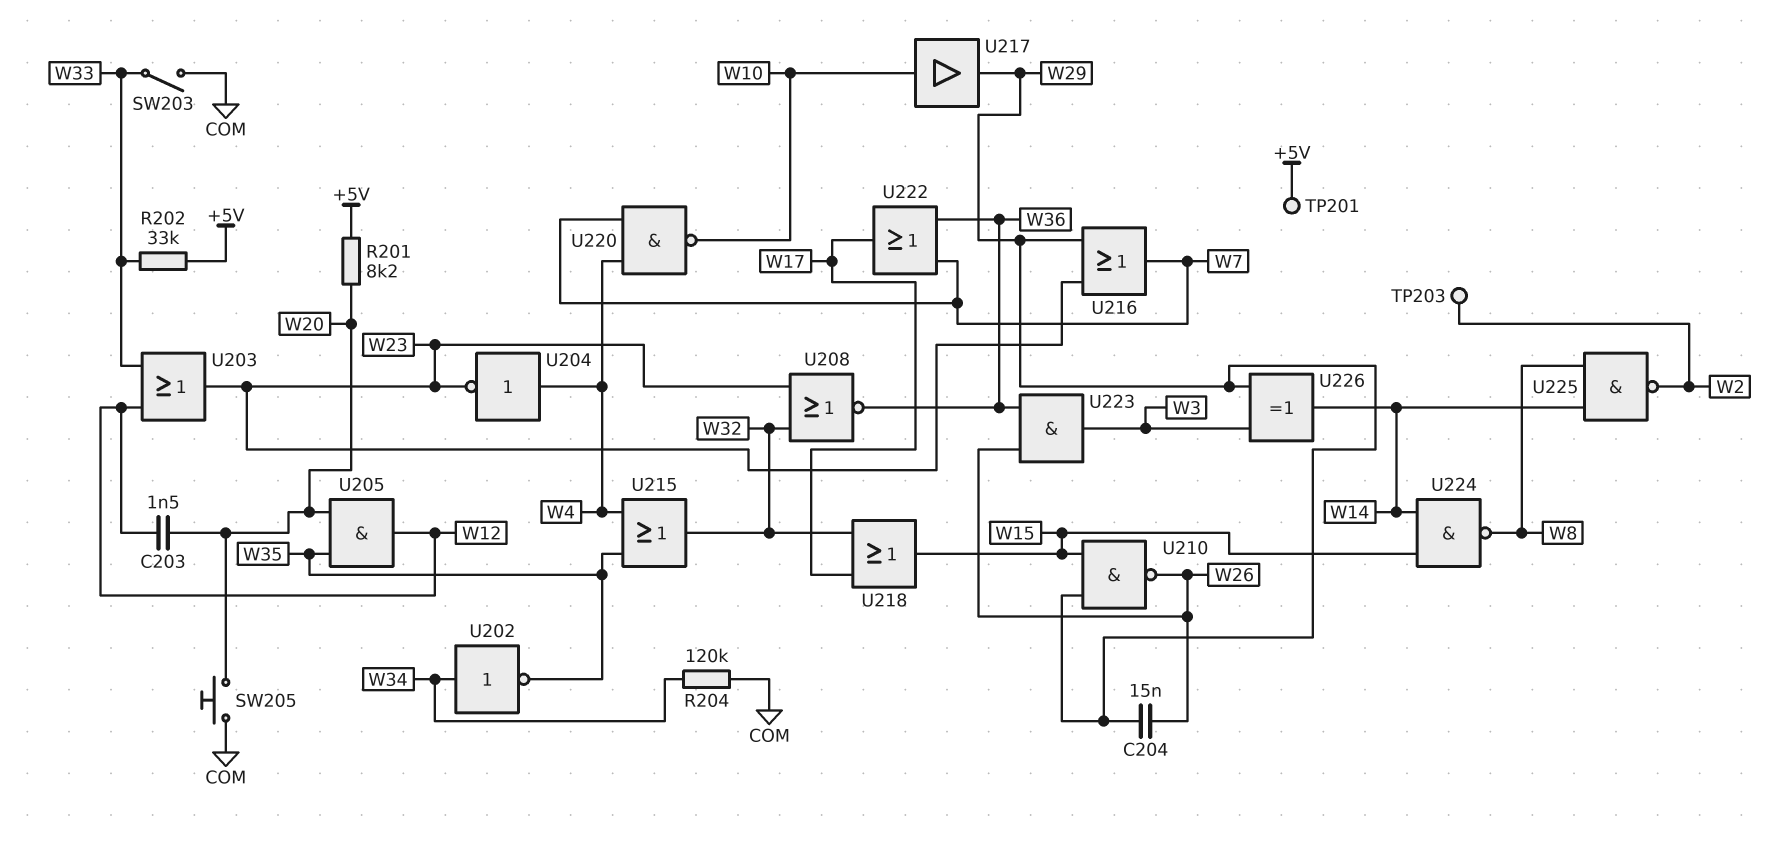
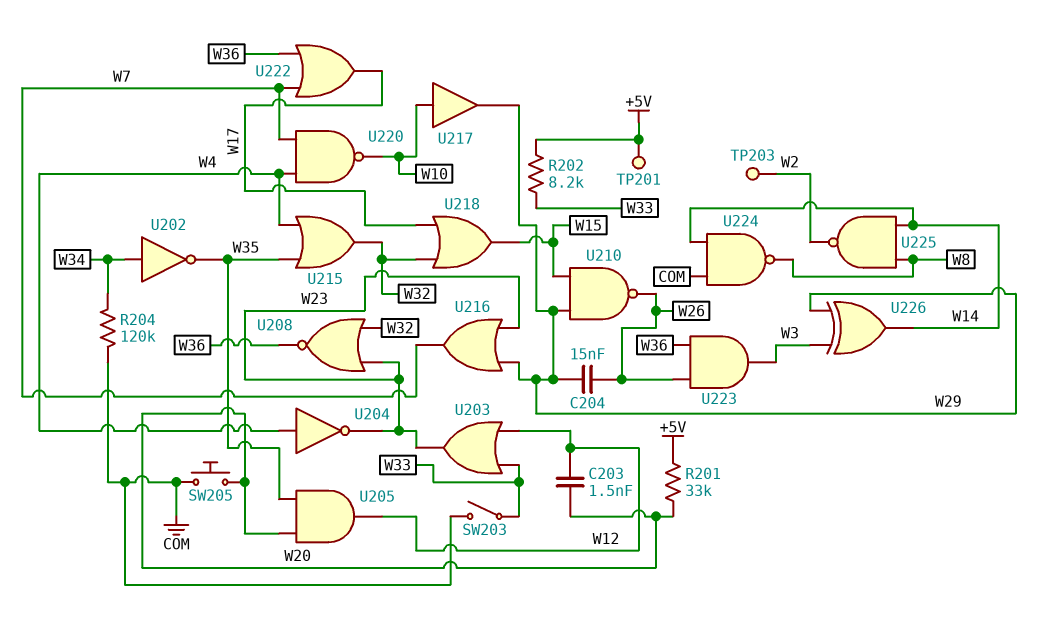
R201: 8.2k (+5V, W20) -> 33k (+5V, W20)
R202: 33k (+5V, W33) -> 8.2k (+5V, W33)
U224: NAND (in W14, in W15, out W8) -> NAND (in COM, in W14, out W8)

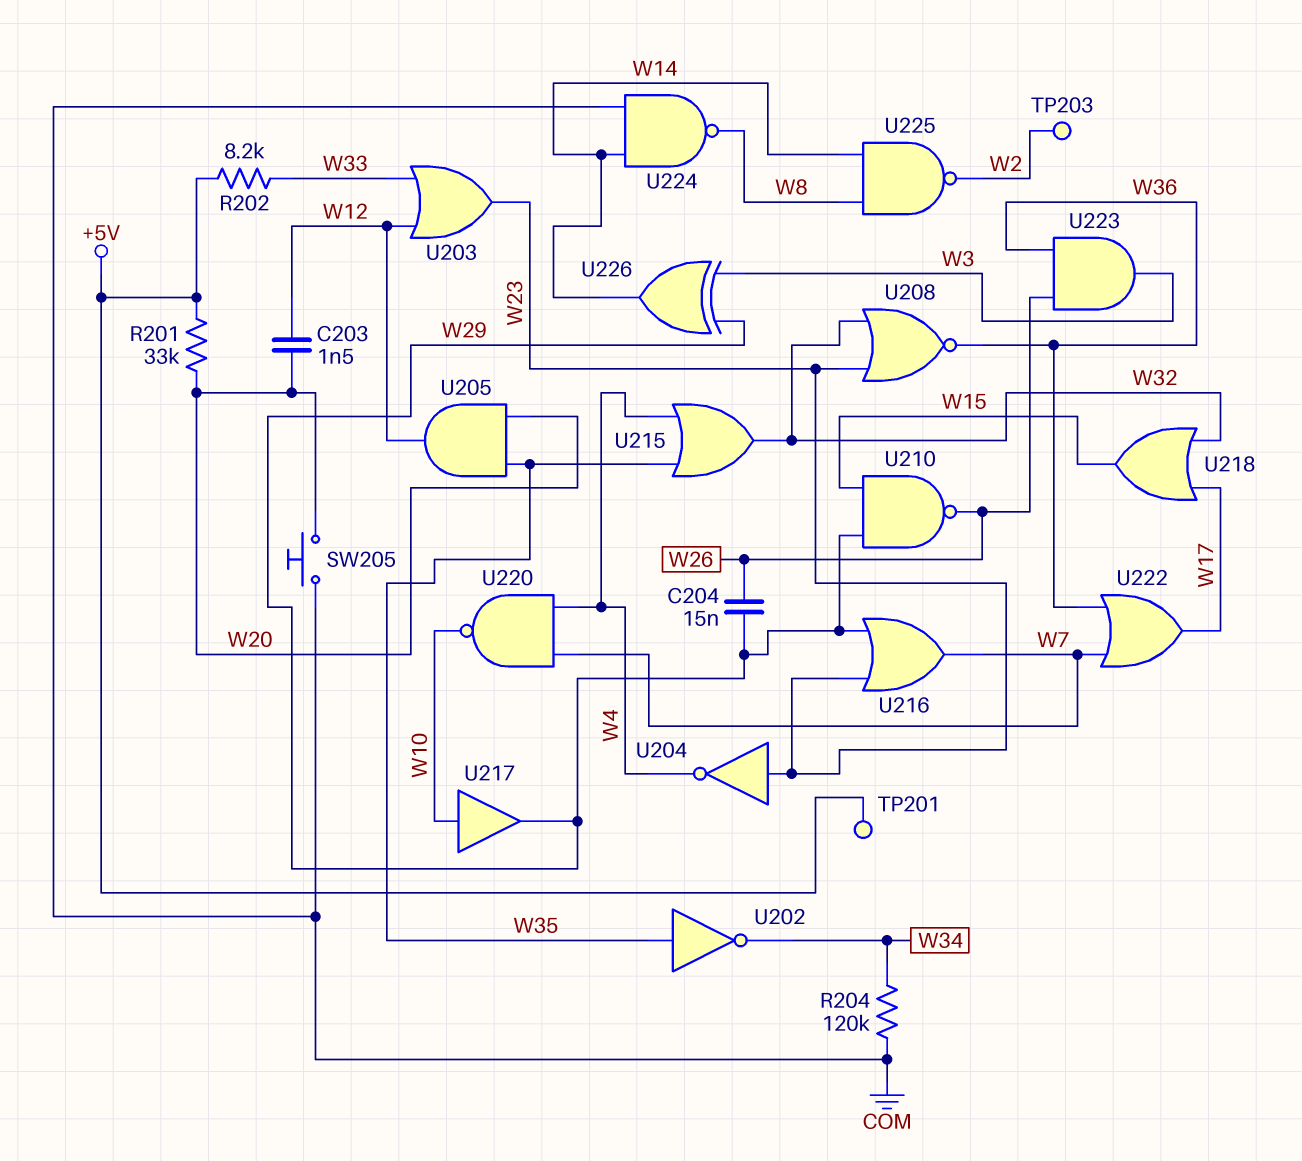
SW203: switch (COM, W33) -> none
U202: NOT (in W34, out W35) -> NOT (in W35, out W34)
U204: NOT (in W4, out W23) -> NOT (in W23, out W4)

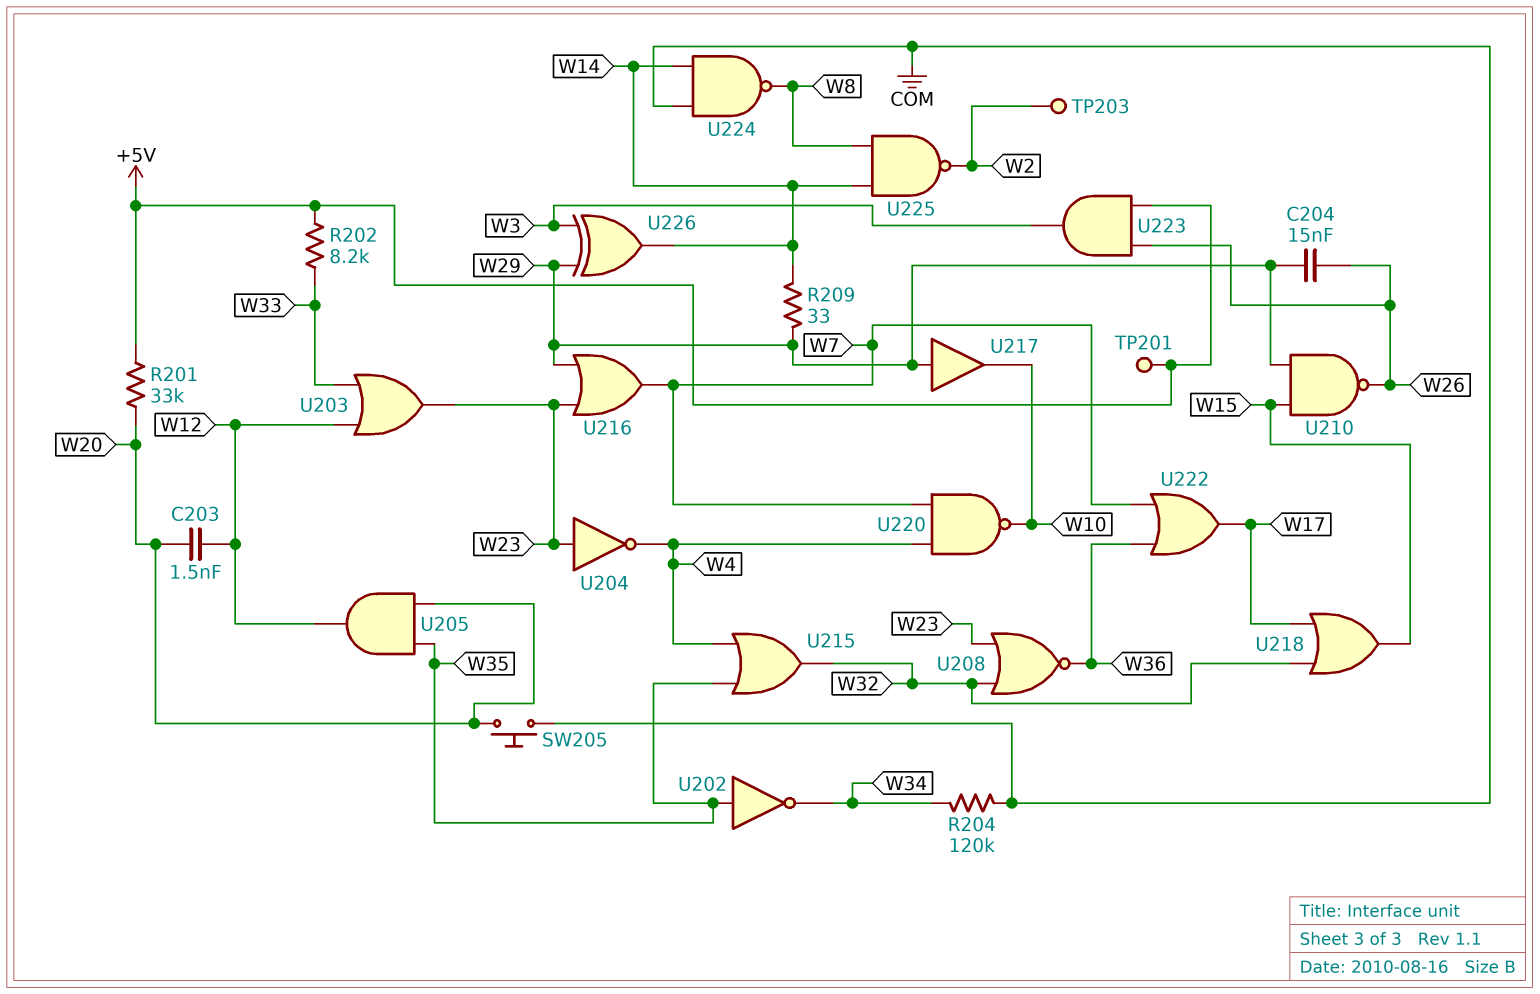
R209: none -> 33 (W14, W29)
U217: buffer (in W10, out W29) -> buffer (in W29, out W10)
U223: AND (in W26, in W36, out W3) -> AND (in +5V, in W26, out W3)

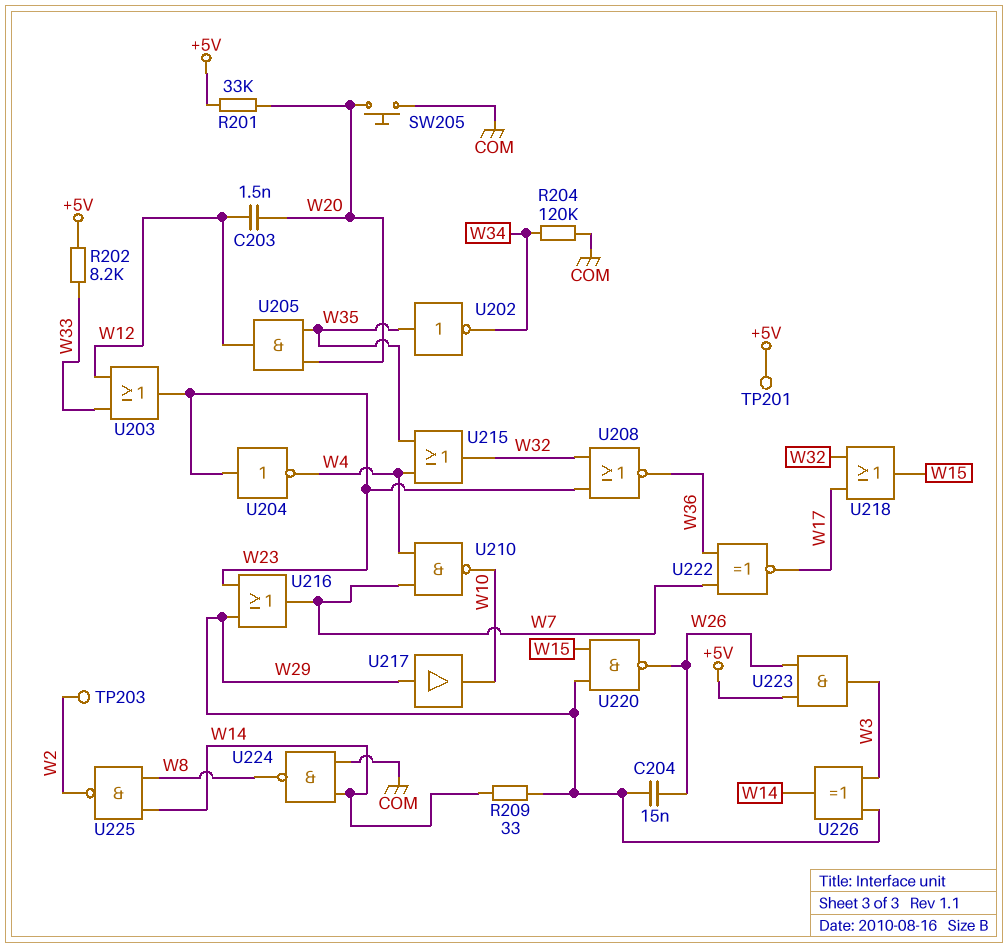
U210: NAND (in W15, in W29, out W26) -> NAND (in W4, in W7, out W10)
U220: NAND (in W4, in W7, out W10) -> NAND (in W15, in W29, out W26)
U222: OR (in W7, in W36, out W17) -> XNOR (in W7, in W36, out W17)

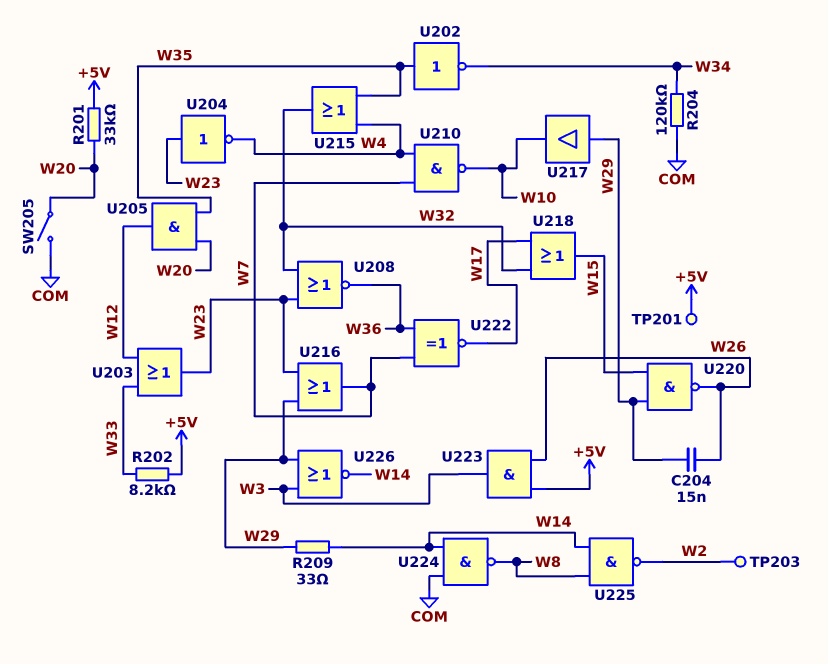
C203: 1.5nF (W12, W20) -> none
SW205: button (COM, W20) -> switch (COM, W20)
U226: XOR (in W3, in W29, out W14) -> NOR (in W3, in W29, out W14)

